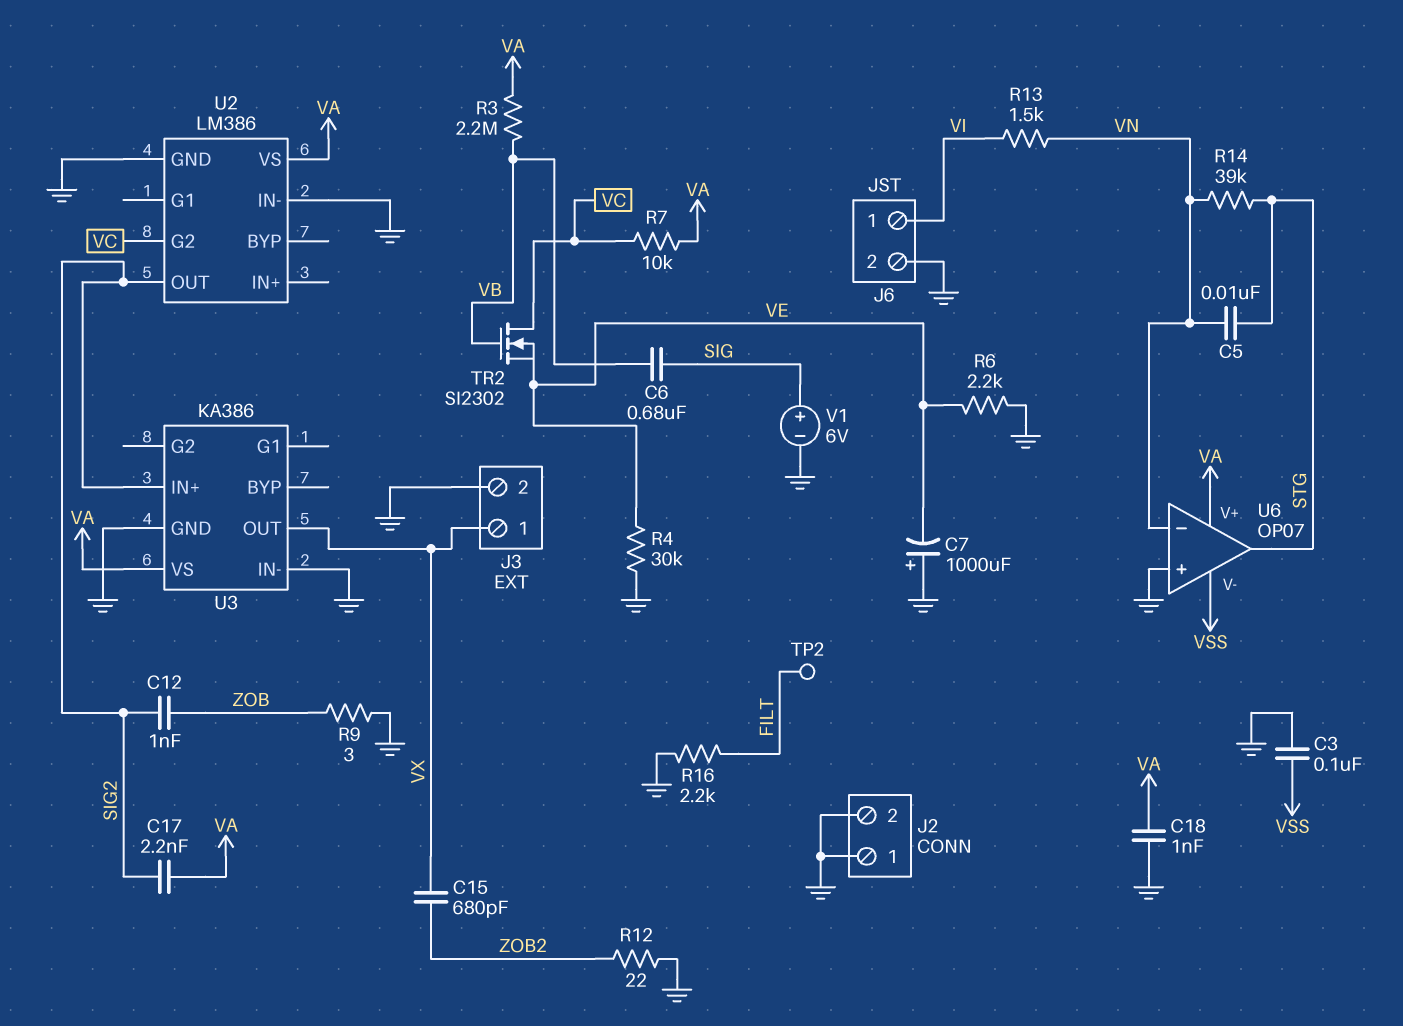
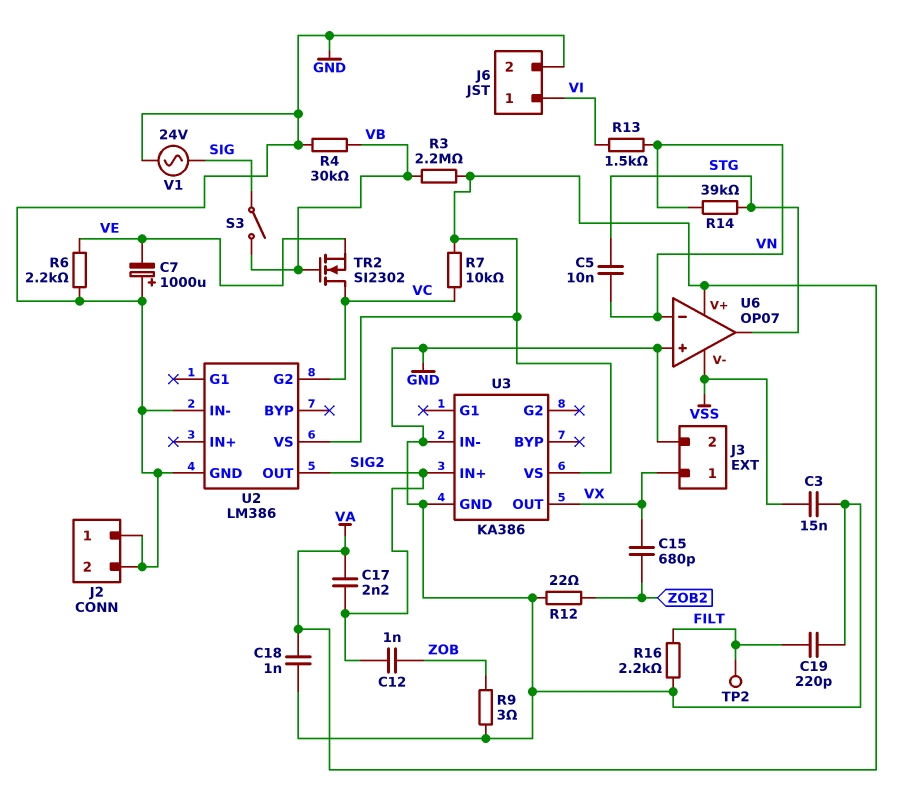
C3: 100nF (GND, VSS) -> 15nF (GND, VSS)
C6: 680nF (SIG, VB) -> none
C19: none -> 220pF (FILT, GND)
R4: 30k (GND, VE) -> 30k (GND, VB)
S3: none -> switch (SIG, VB)
V1: 6V (plus SIG, minus GND) -> AC 24V (GND, SIG)

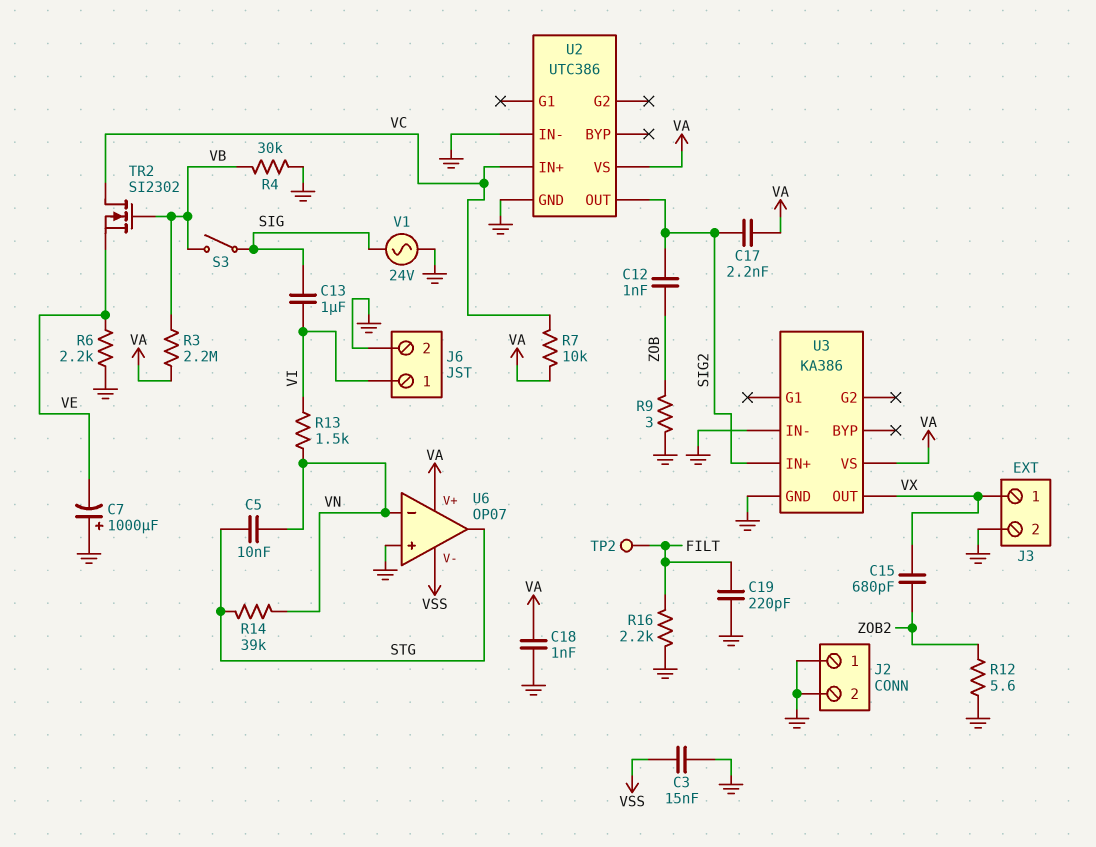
C13: none -> 1uF (SIG, VI)
R12: 22 (GND, ZOB2) -> 5.6 (GND, ZOB2)
U2: LM386 -> UTC386
U2 pin G2: VC -> none
U2 pin IN+: none -> VC

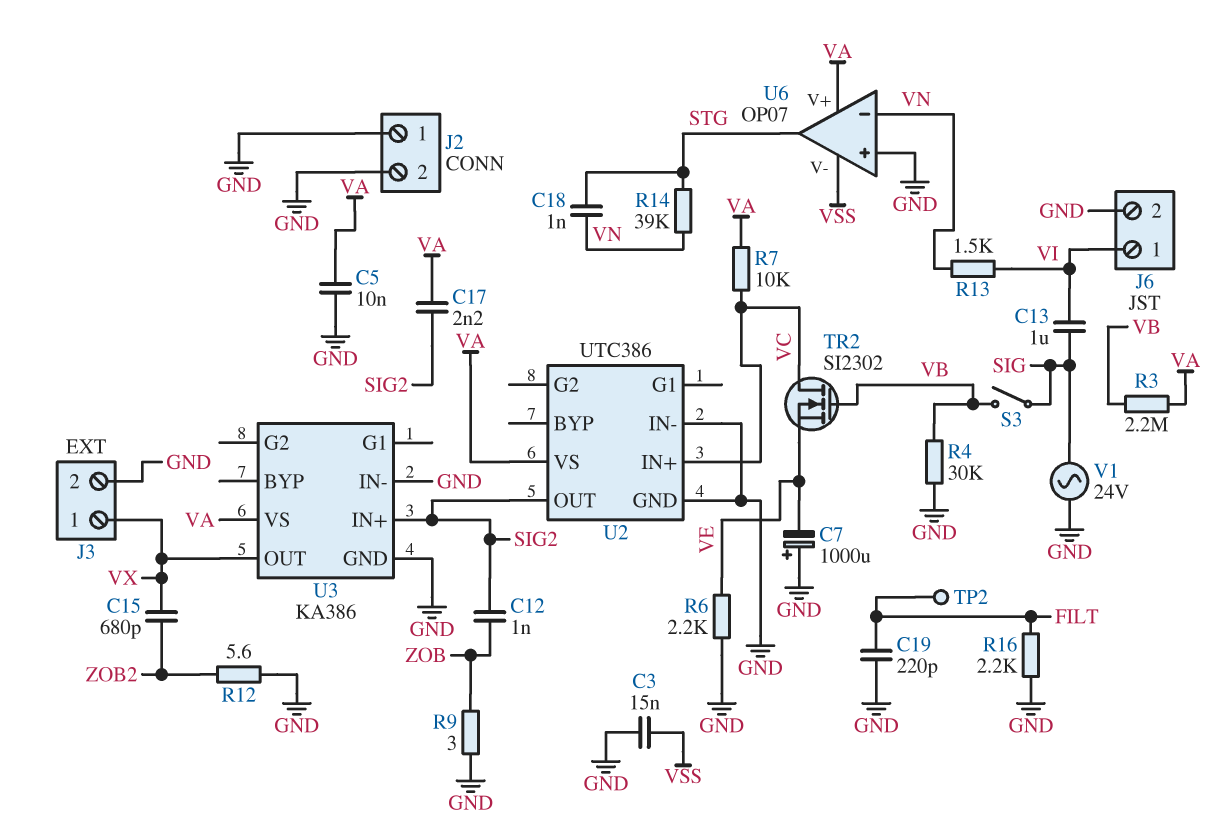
C5: 10nF (STG, VN) -> 10nF (GND, VA)
C18: 1nF (GND, VA) -> 1nF (STG, VN)

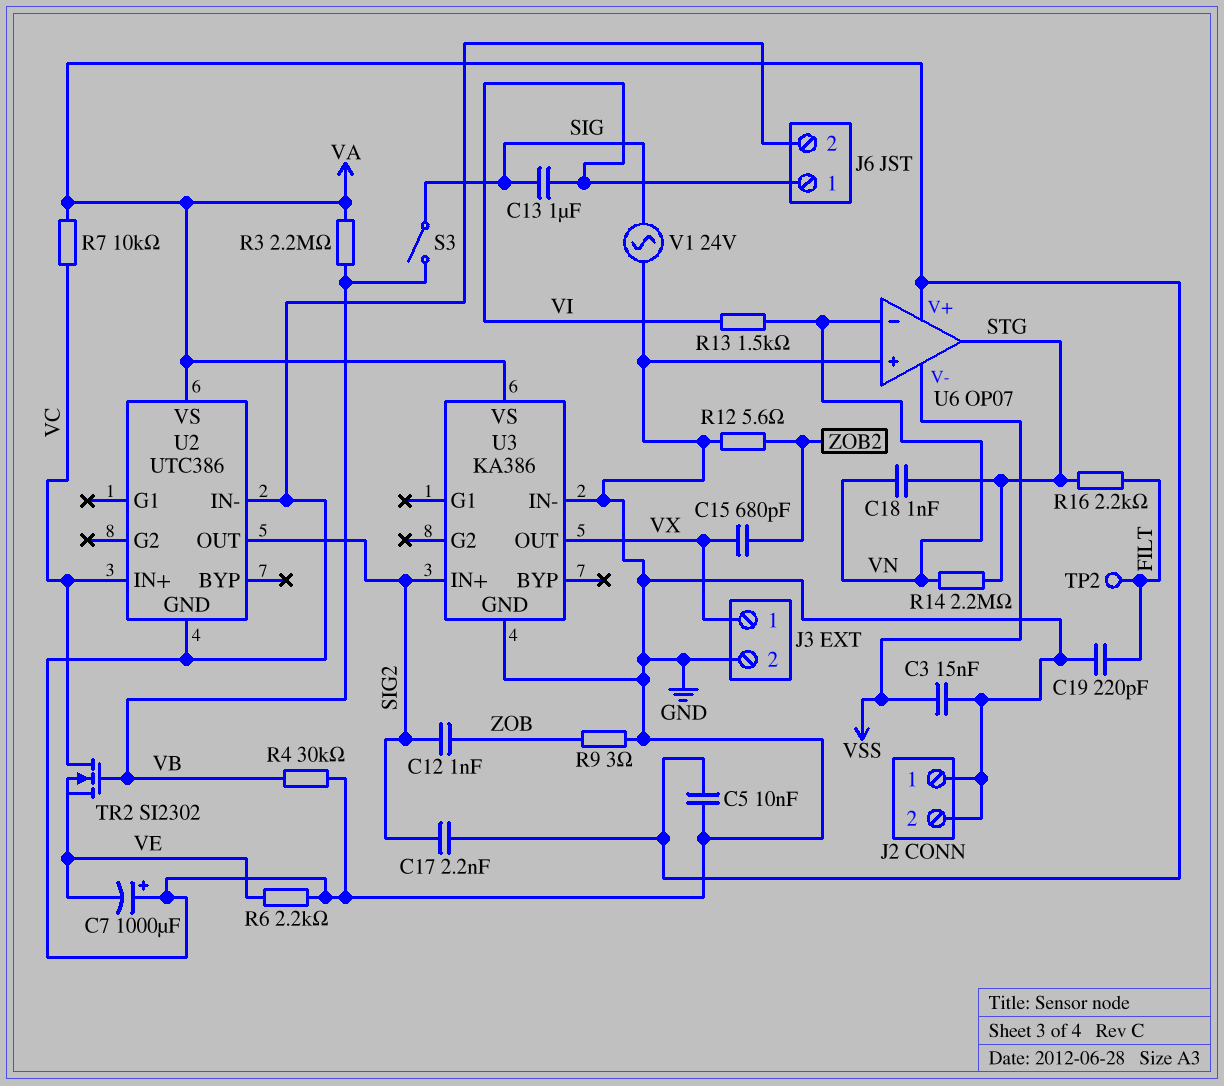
R14: 39k (STG, VN) -> 2.2M (STG, VN)
R16: 2.2k (FILT, GND) -> 2.2k (FILT, STG)

